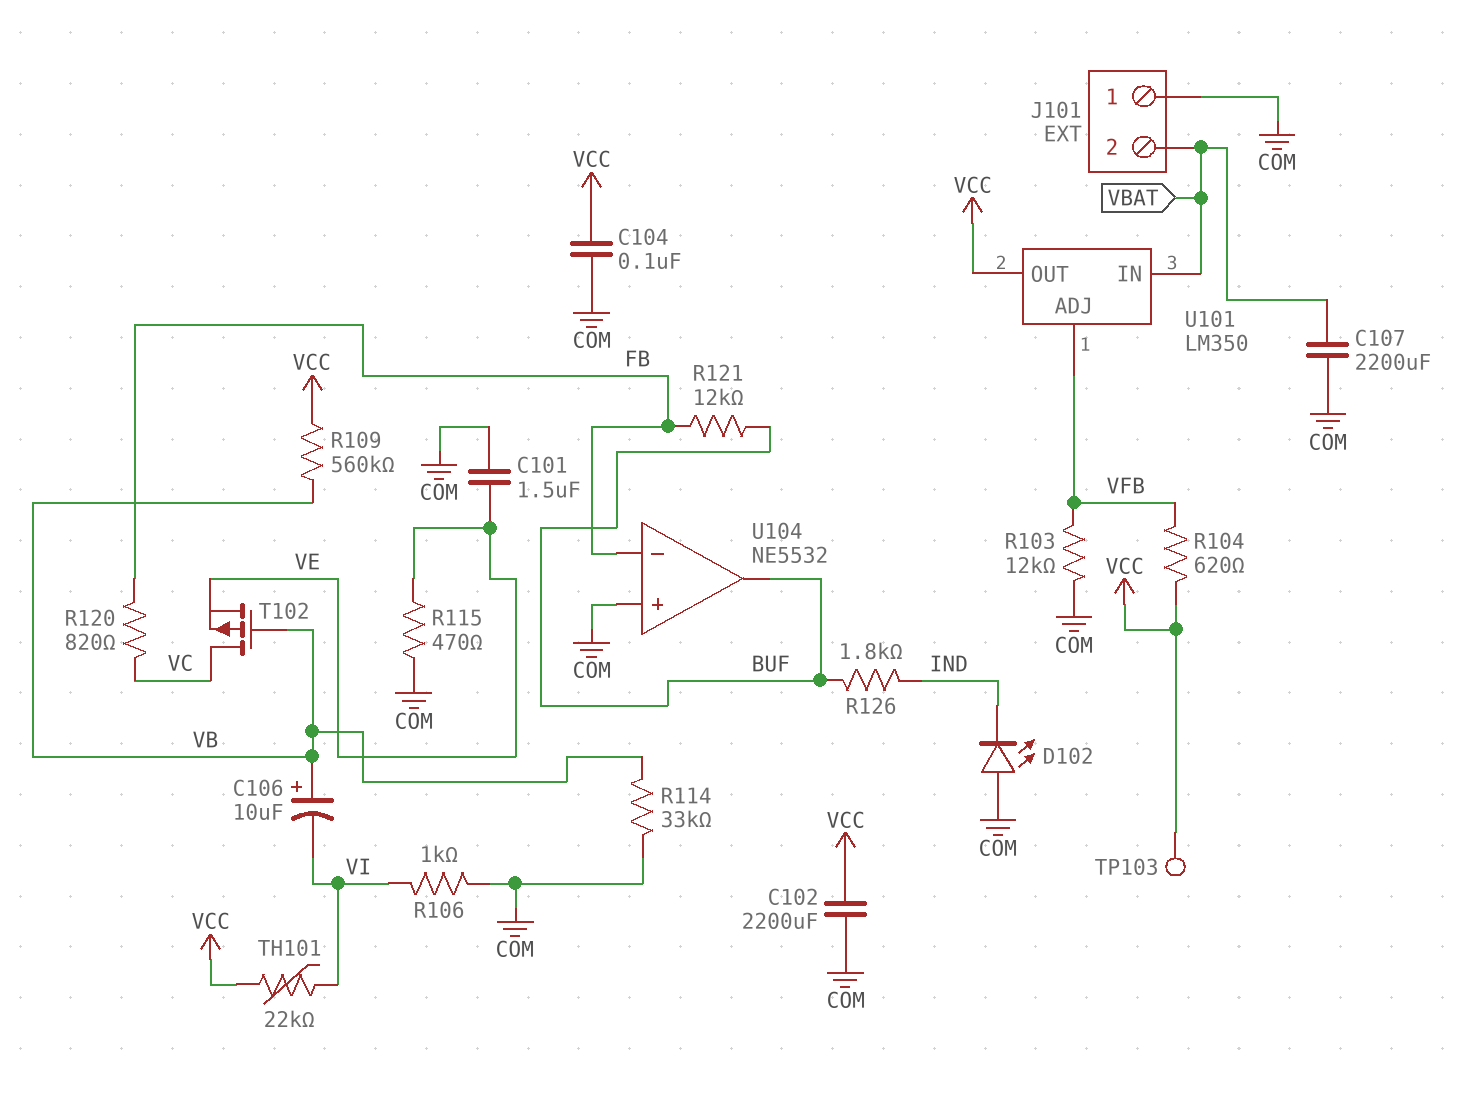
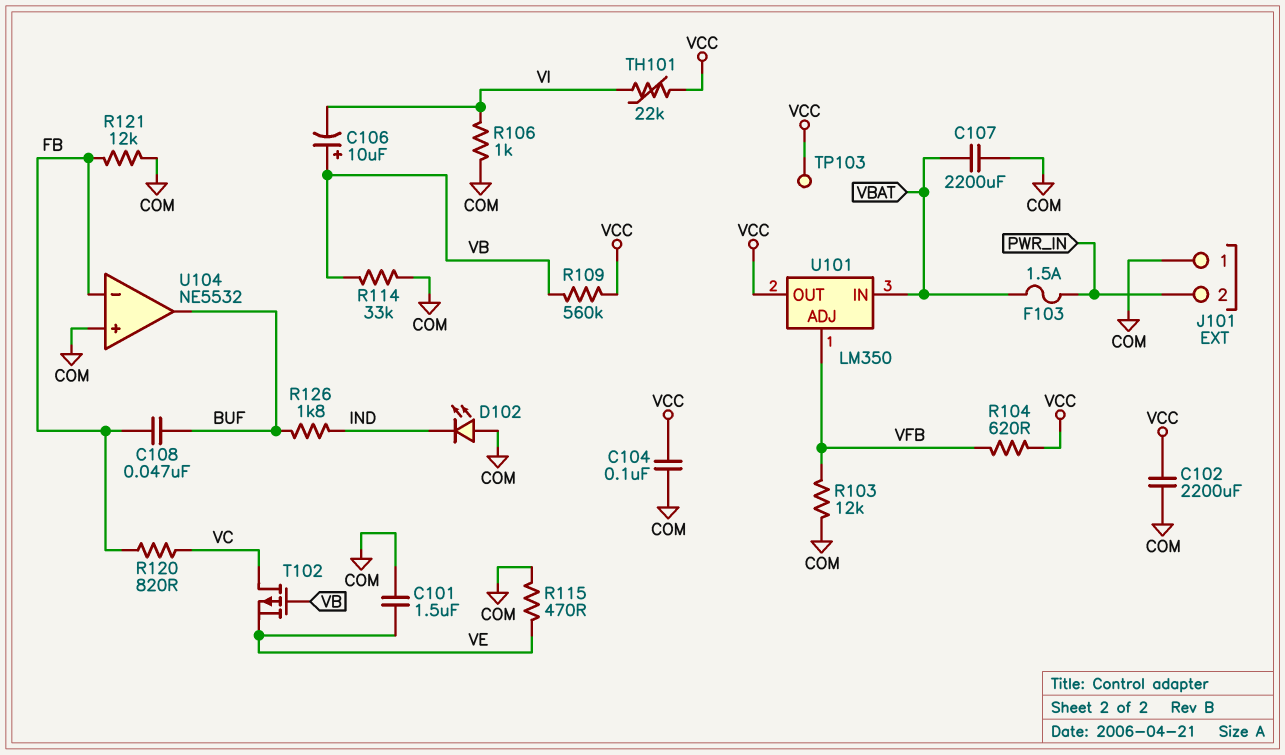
C108: none -> 47nF (BUF, FB)
F103: none -> 1.5A (PWR_IN, VBAT)
J101 pin 2: VBAT -> PWR_IN
R121: 12k (BUF, FB) -> 12k (COM, FB)

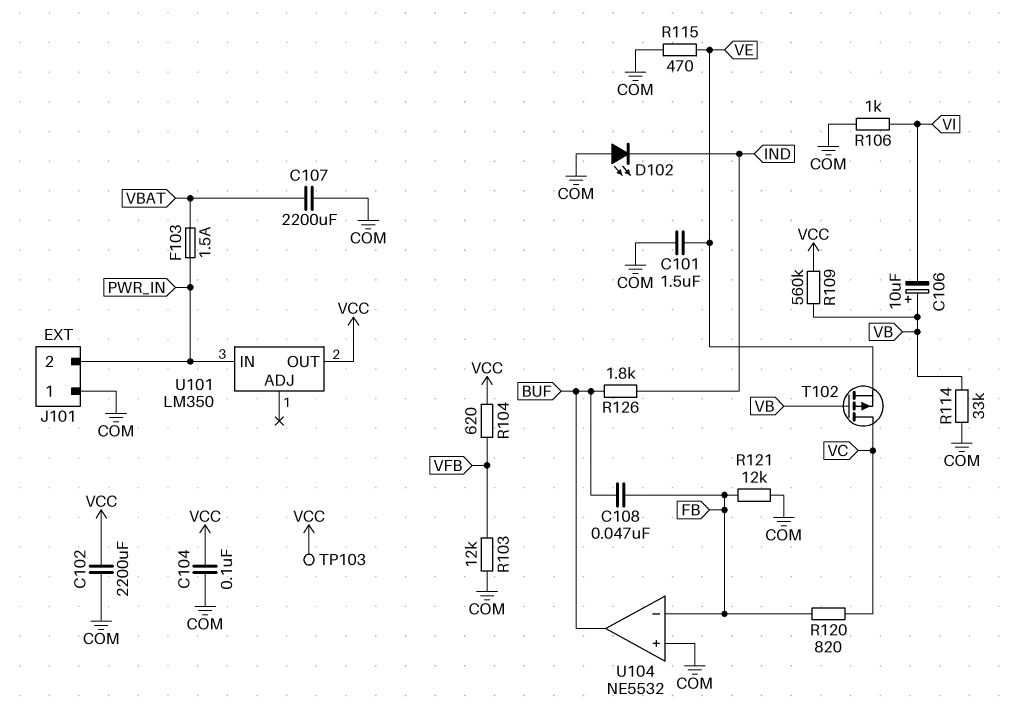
TH101: 22k (VCC, VI) -> none
U101 pin ADJ: VFB -> none
U101 pin IN: VBAT -> PWR_IN

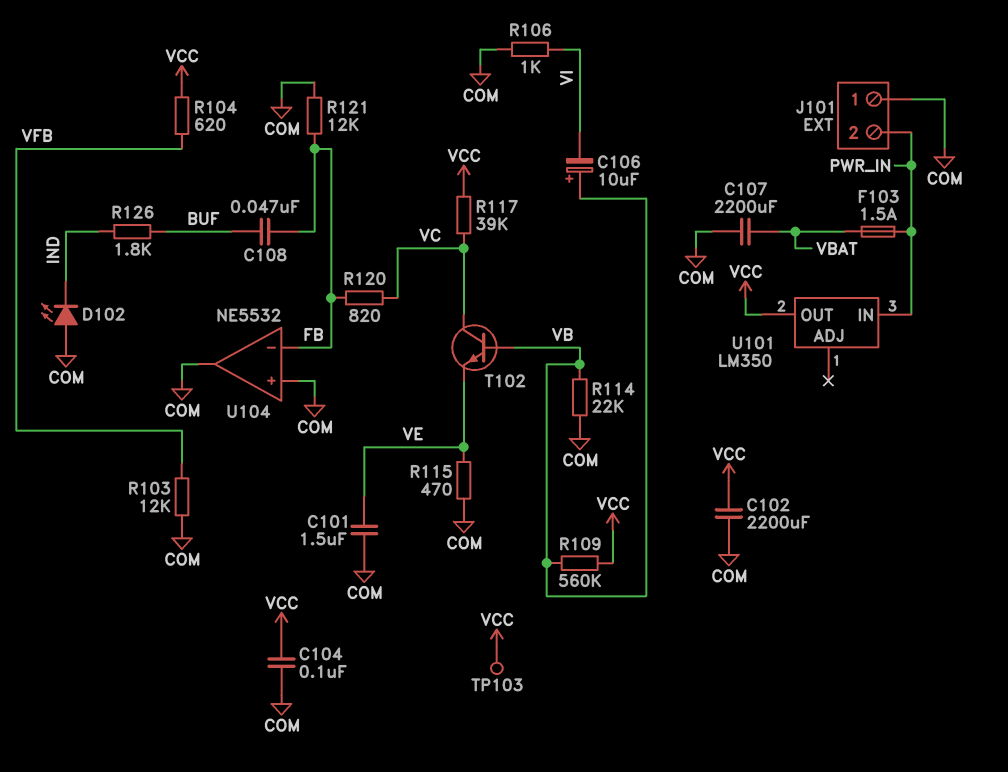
R114: 33k (COM, VB) -> 22k (COM, VB)
R117: none -> 39k (VC, VCC)
T102: PMOS (G VB, D VC, S VE) -> NPN (B VB, C VC, E VE)
U104 pin out: BUF -> COM

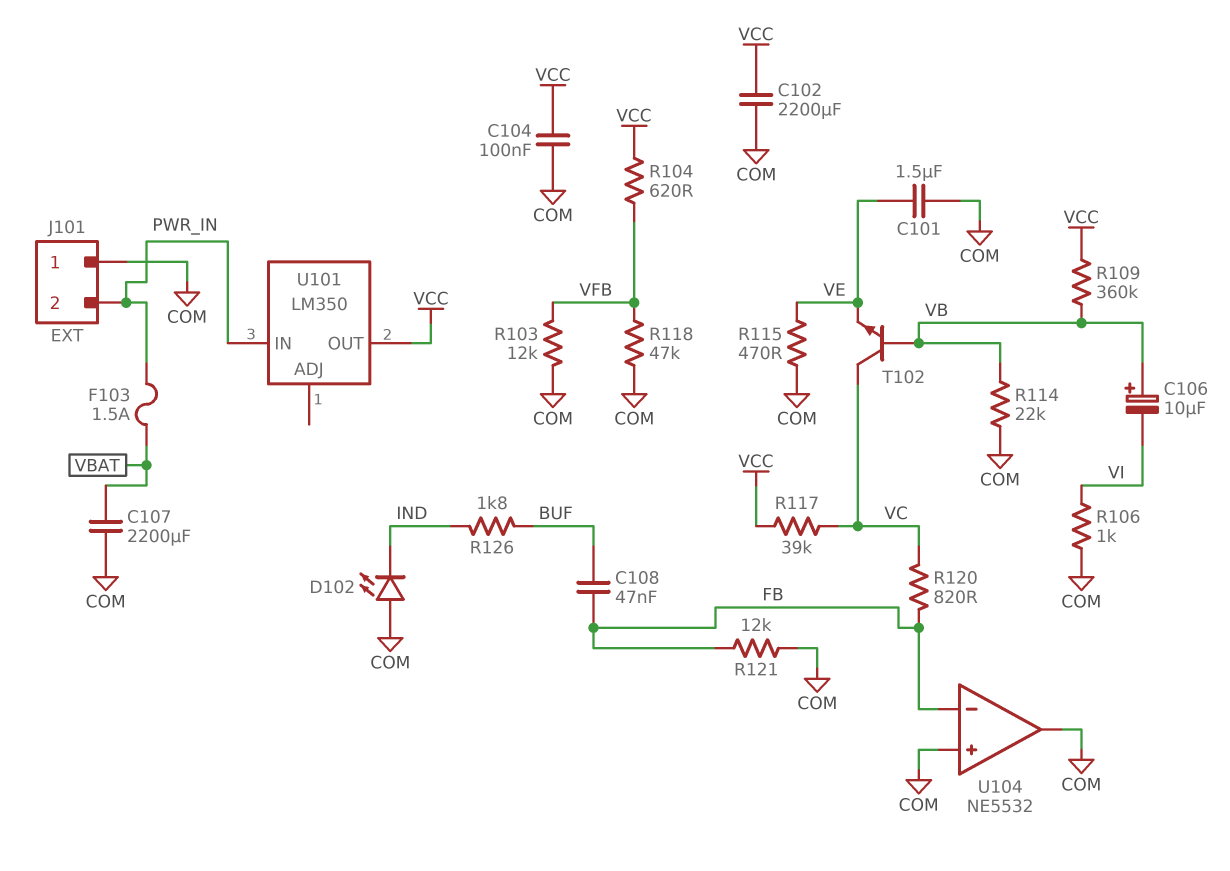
R109: 560k (VB, VCC) -> 360k (VB, VCC)
R118: none -> 47k (COM, VFB)
TP103: test point (VCC) -> none

